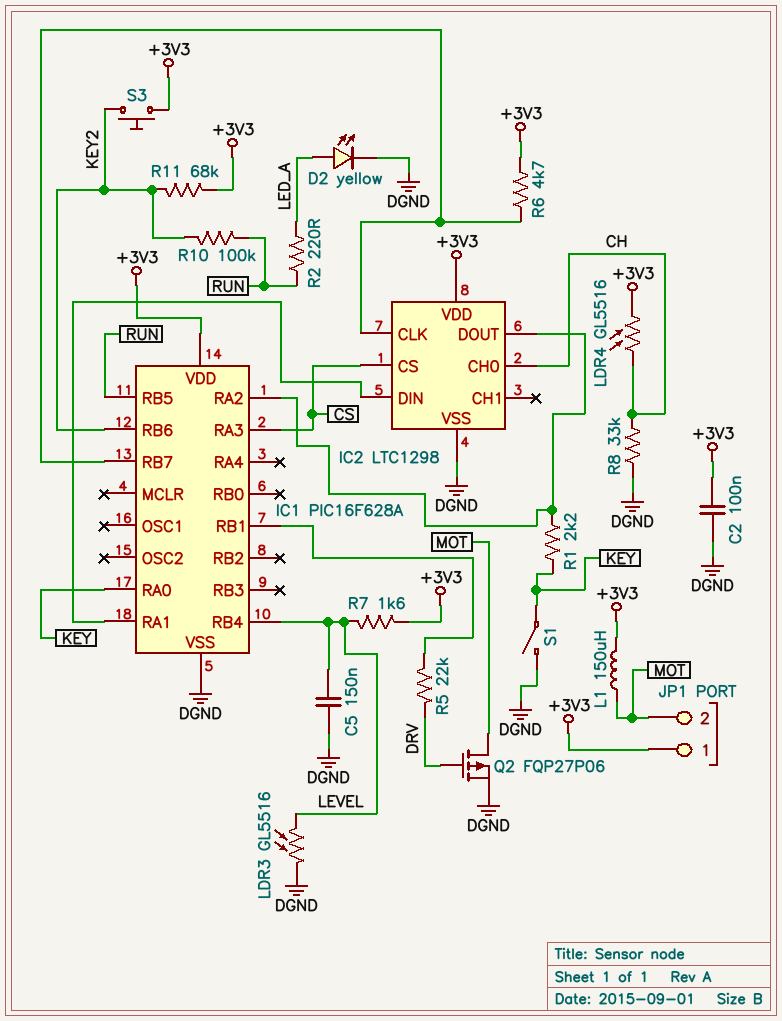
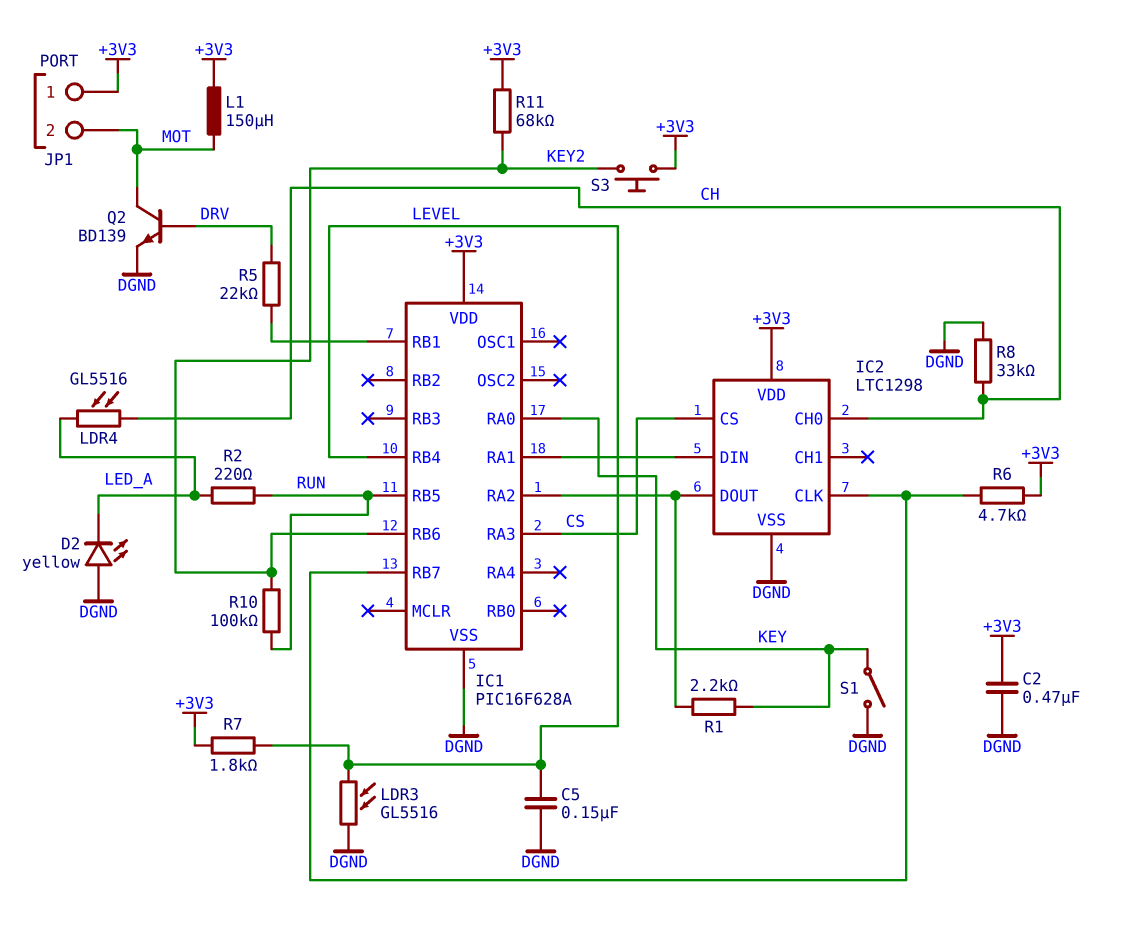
C2: 100nF (+3V3, DGND) -> 470nF (+3V3, DGND)
D2: LED yellow (A LED_A, K DGND) -> LED yellow (A DGND, K LED_A)
LDR4: GL5516 (+3V3, CH) -> GL5516 (CH, LED_A)
Q2: PMOS FQP27P06 (G DRV, D MOT, S DGND) -> NPN BD139 (B DRV, C MOT, E DGND)
R7: 1.6k (+3V3, LEVEL) -> 1.8k (+3V3, LEVEL)

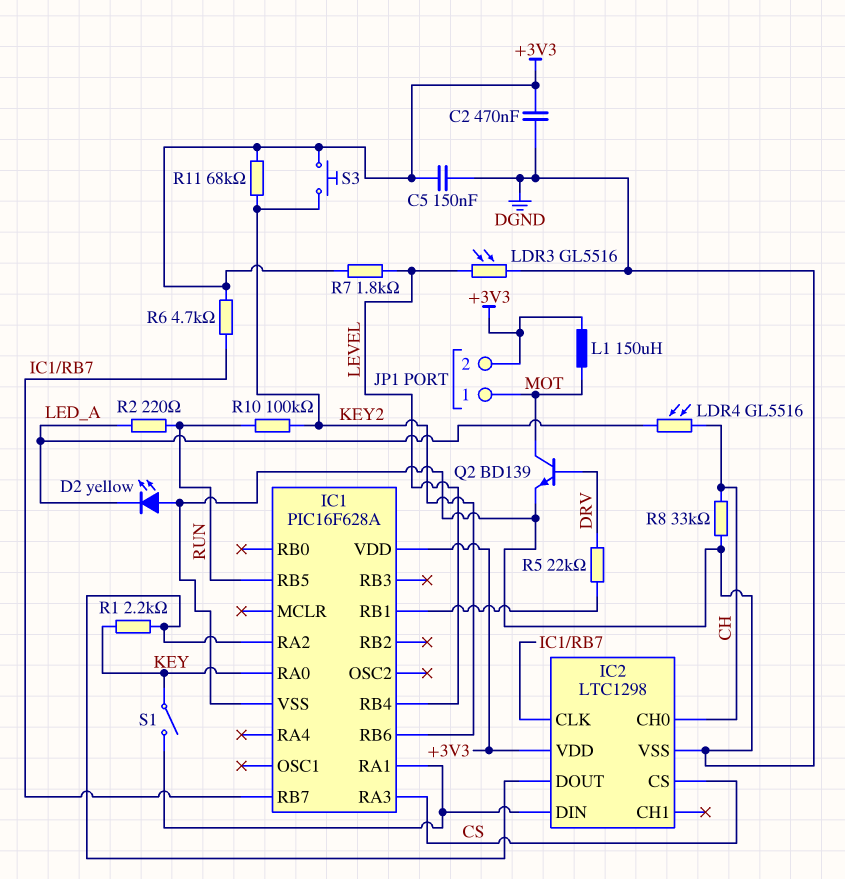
C5: 150nF (DGND, LEVEL) -> 150nF (+3V3, DGND)
JP1 pin 1: +3V3 -> MOT
JP1 pin 2: MOT -> +3V3
S1: switch (DGND, KEY) -> switch (IC1/RA1, KEY)

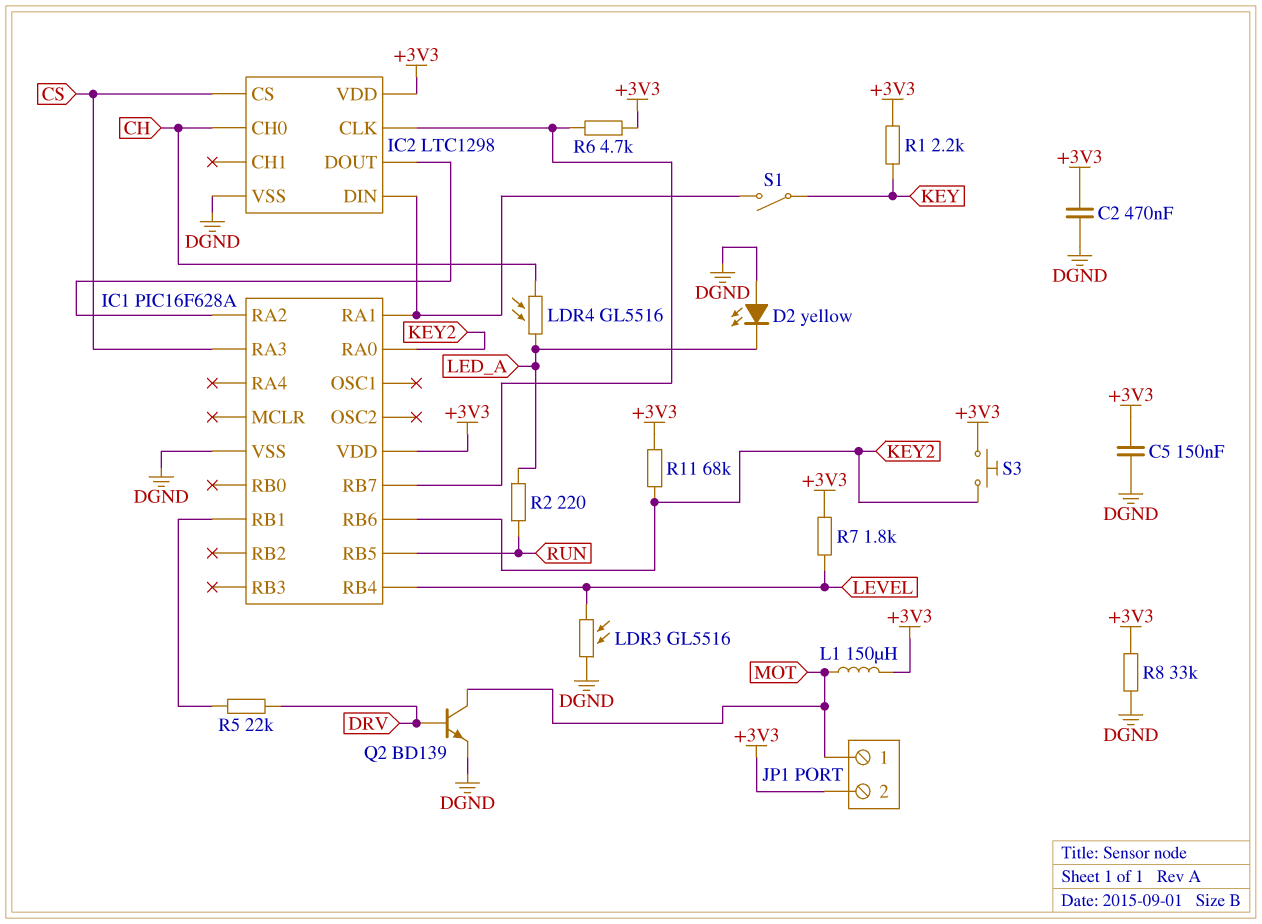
IC1 pin RA0: KEY -> KEY2
R1: 2.2k (IC1/RA2, KEY) -> 2.2k (+3V3, KEY)
R8: 33k (CH, DGND) -> 33k (+3V3, DGND)
R10: 100k (KEY2, RUN) -> none

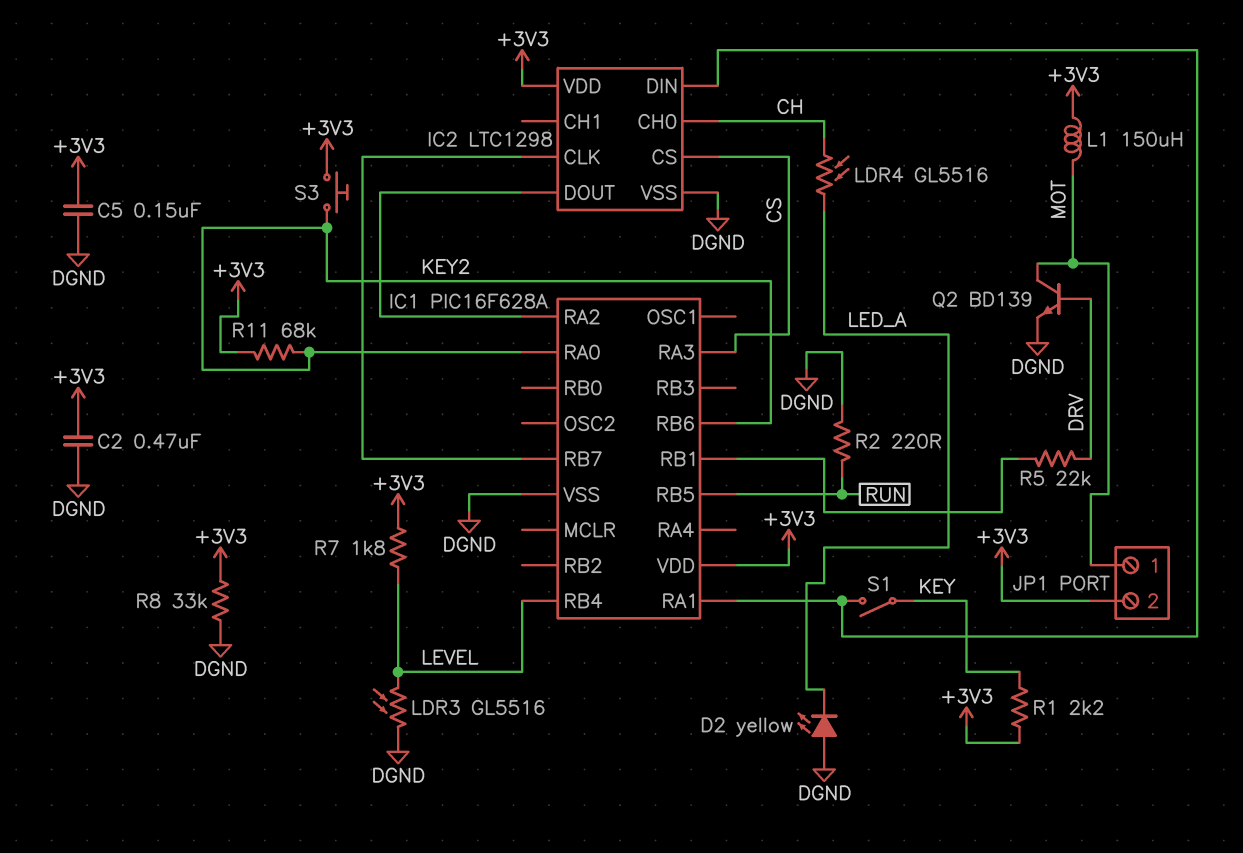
R2: 220 (LED_A, RUN) -> 220 (DGND, RUN)
R6: 4.7k (+3V3, IC1/RB7) -> none

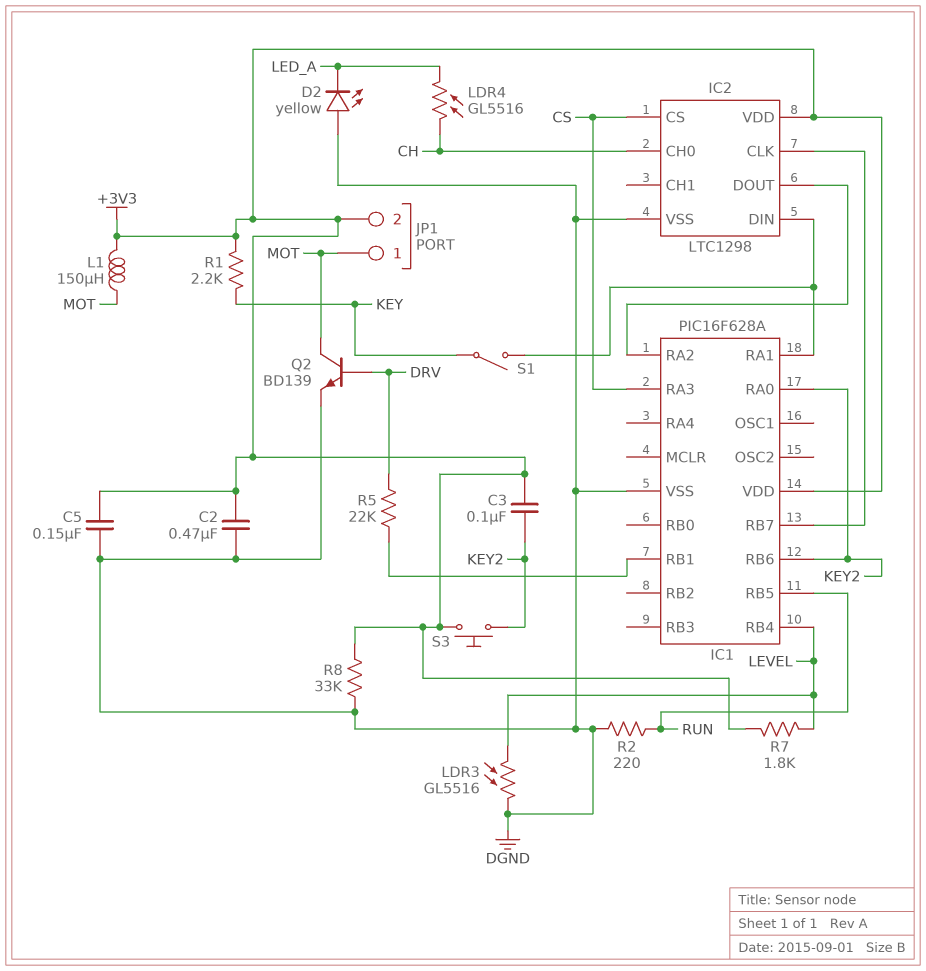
C3: none -> 100nF (+3V3, KEY2)
R11: 68k (+3V3, KEY2) -> none

